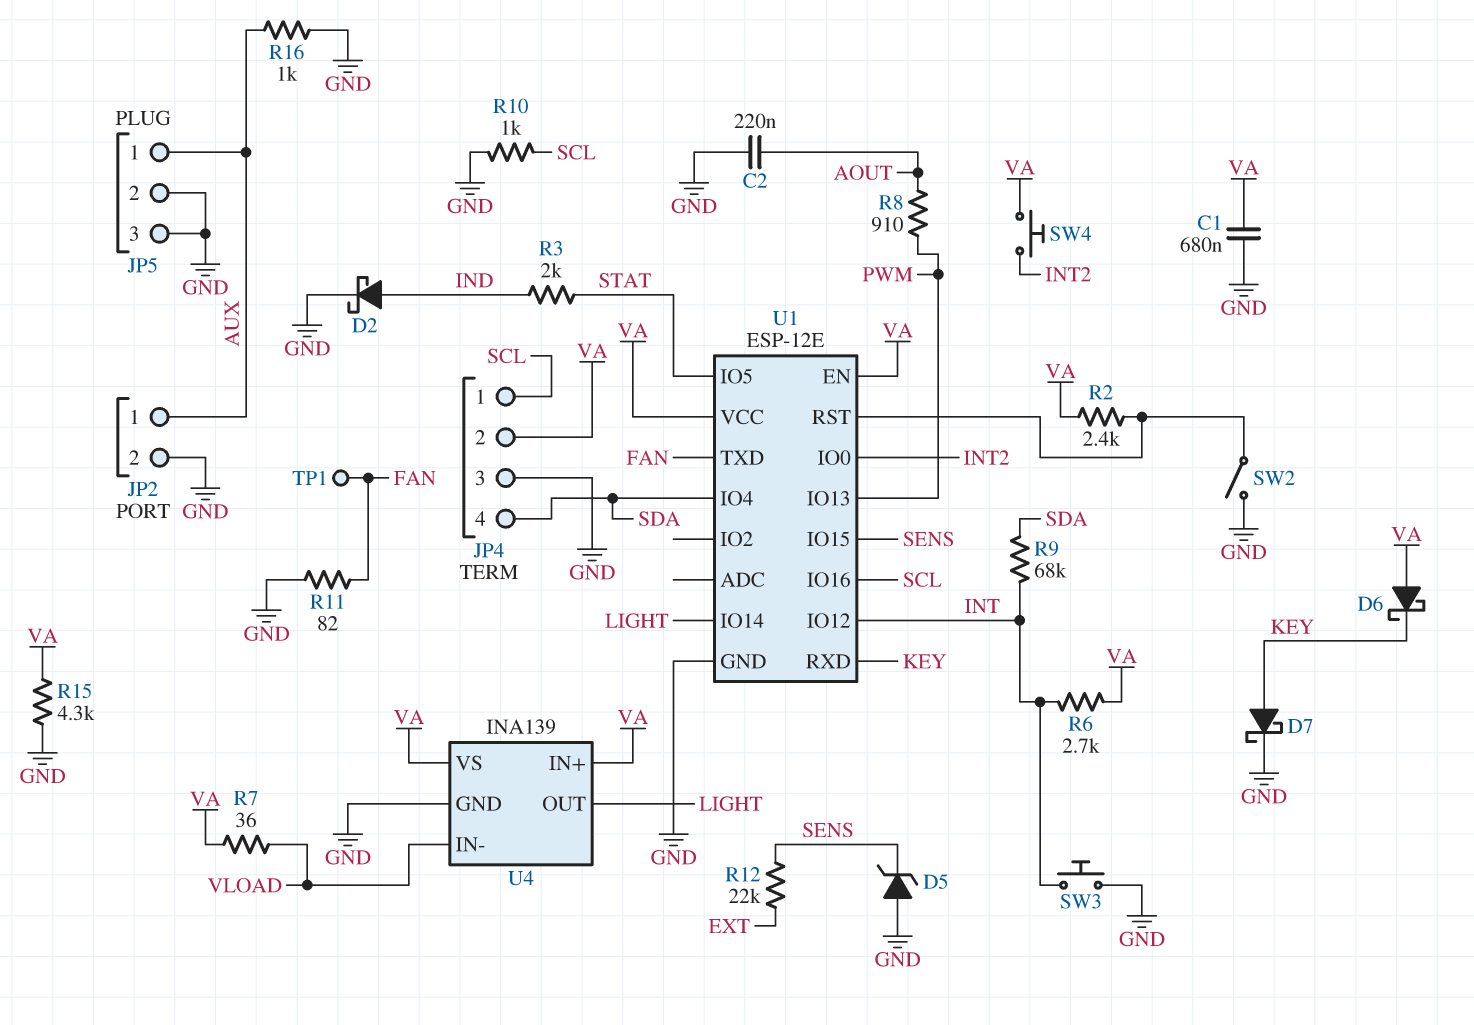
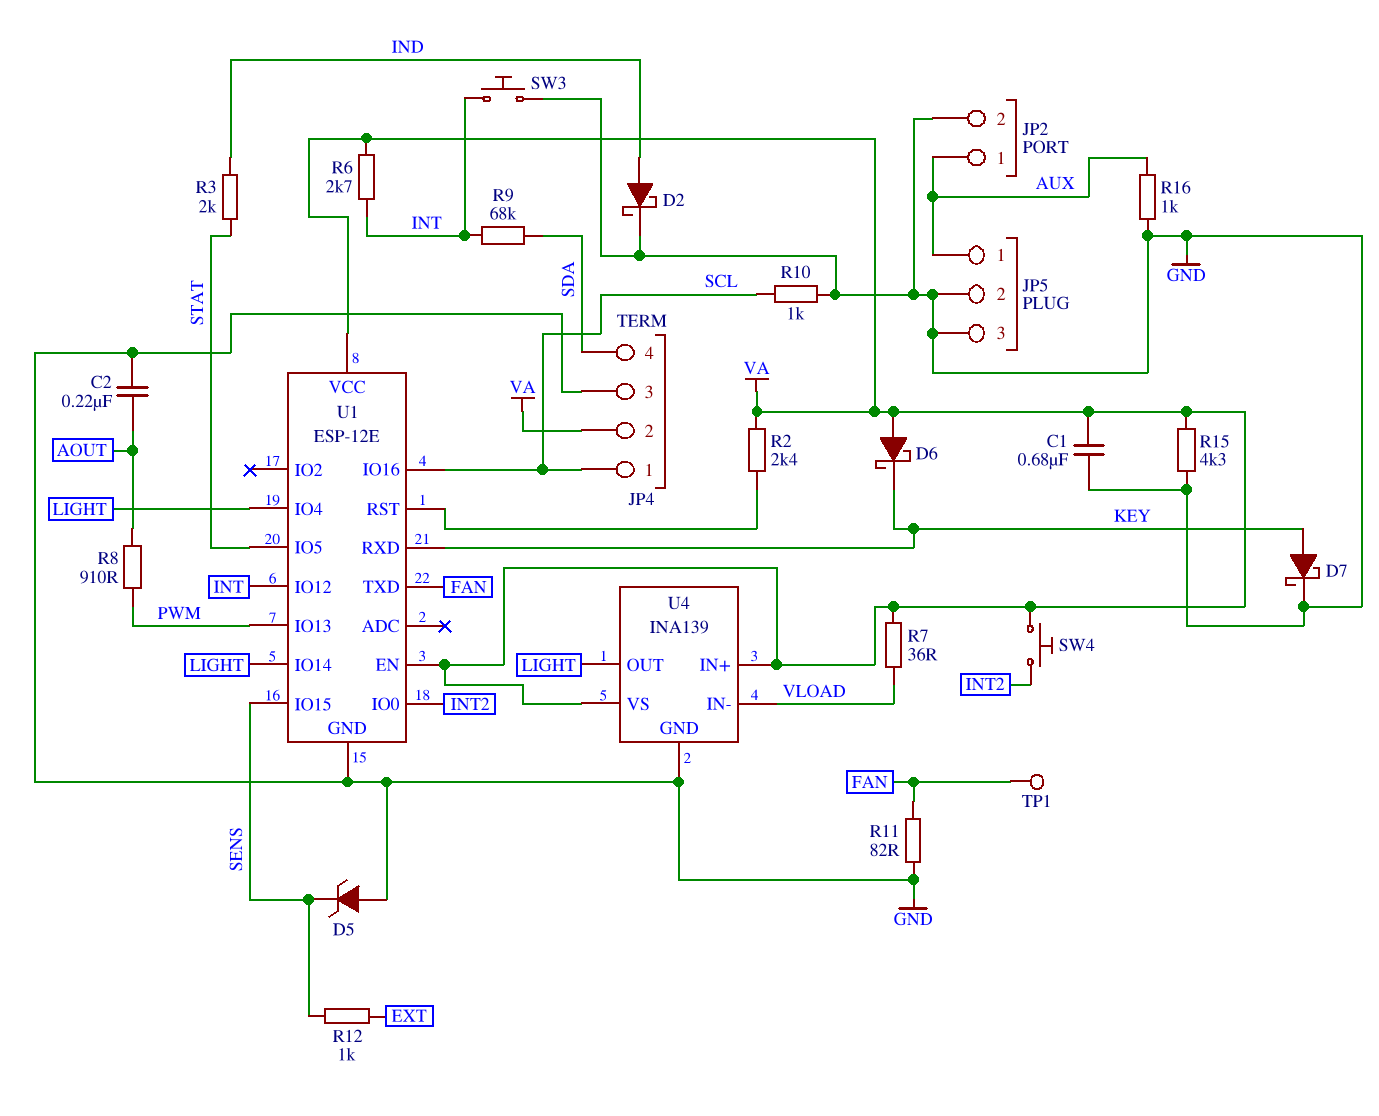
R12: 22k (EXT, SENS) -> 1k (EXT, SENS)
SW2: switch (GND, U1/RST) -> none
U1 pin IO4: SDA -> LIGHT

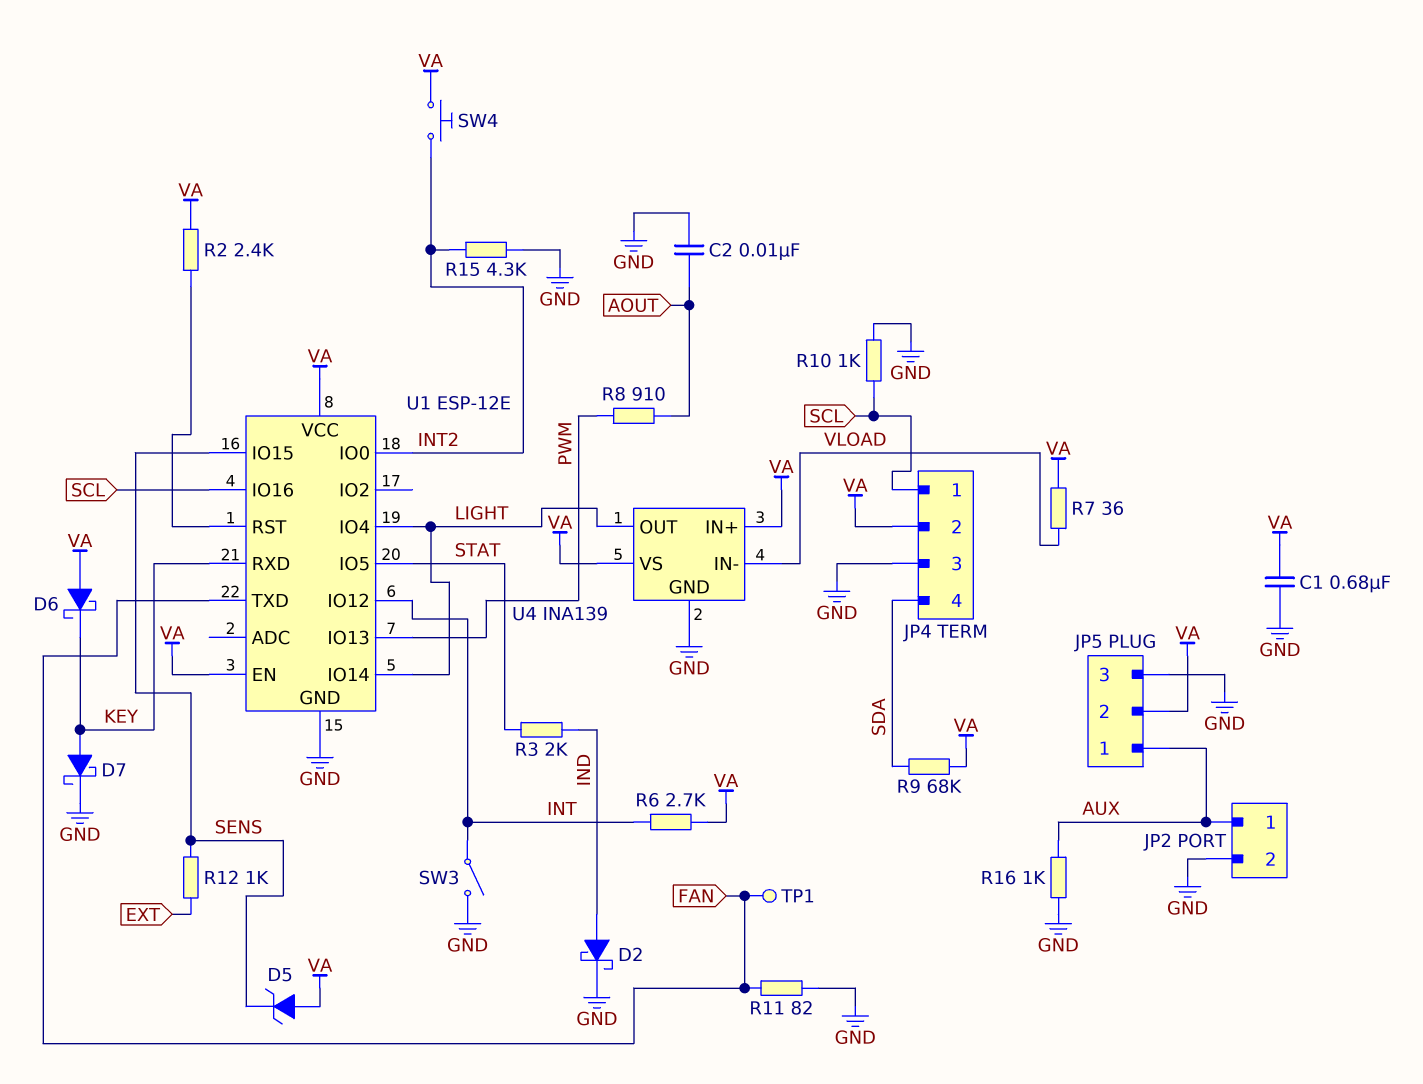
C2: 220nF (AOUT, GND) -> 10nF (AOUT, GND)
D5: zener (A GND, K SENS) -> zener (A VA, K SENS)
JP5 pin 2: GND -> VA
R9: 68k (INT, SDA) -> 68k (SDA, VA)
R15: 4.3k (GND, VA) -> 4.3k (GND, INT2)
SW3: button (GND, INT) -> switch (GND, INT)

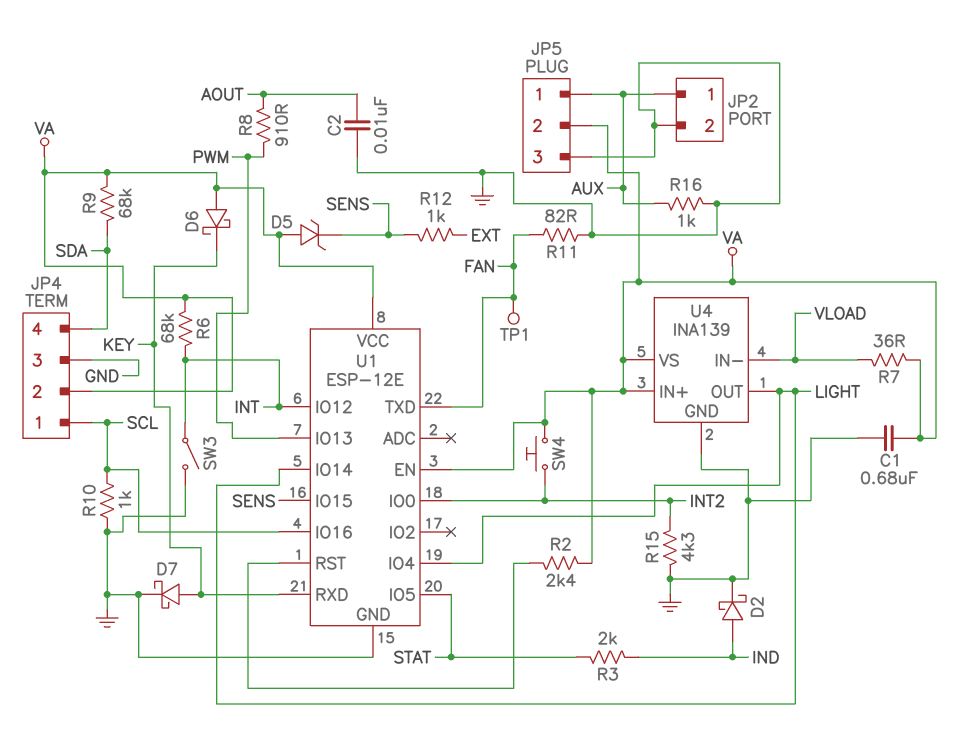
R6: 2.7k (INT, VA) -> 68k (INT, VA)

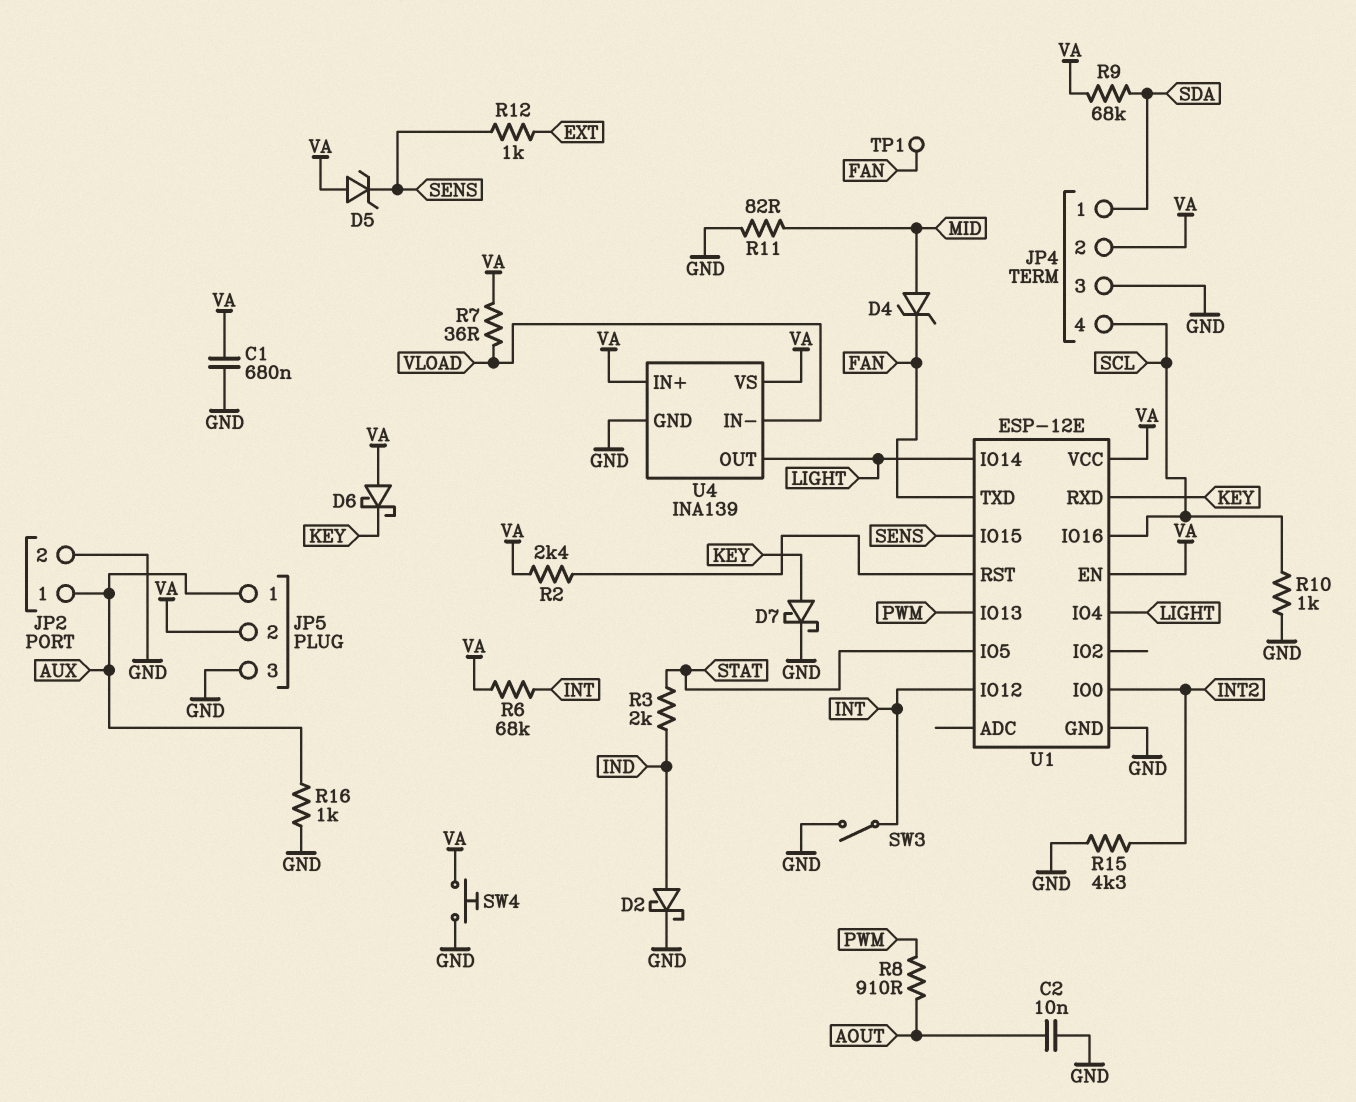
D4: none -> zener (A MID, K FAN)
JP4 pin 1: SCL -> SDA
JP4 pin 4: SDA -> SCL
R11: 82 (FAN, GND) -> 82 (GND, MID)
SW4: button (INT2, VA) -> button (GND, VA)

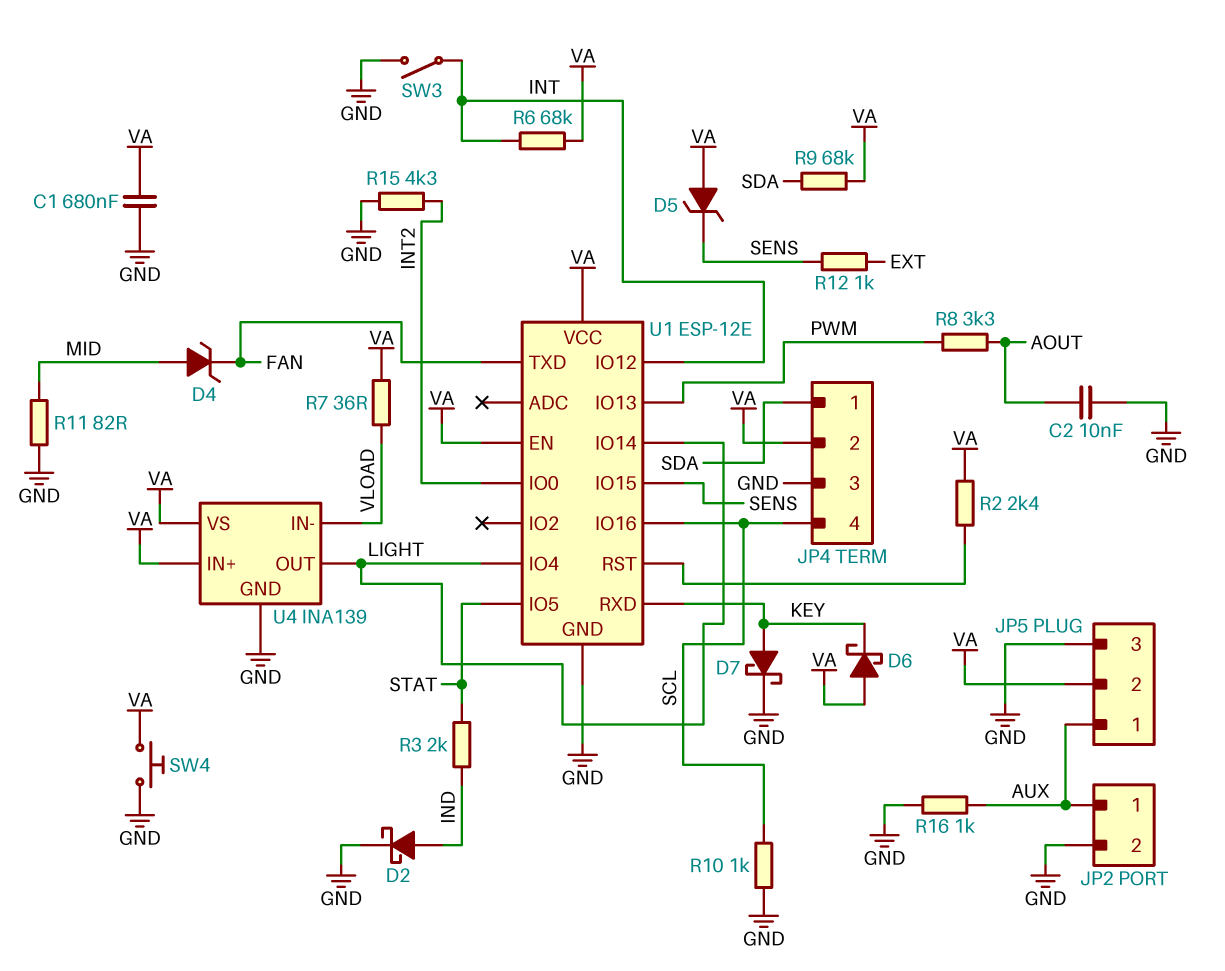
R8: 910 (AOUT, PWM) -> 3.3k (AOUT, PWM)
TP1: test point (FAN) -> none

